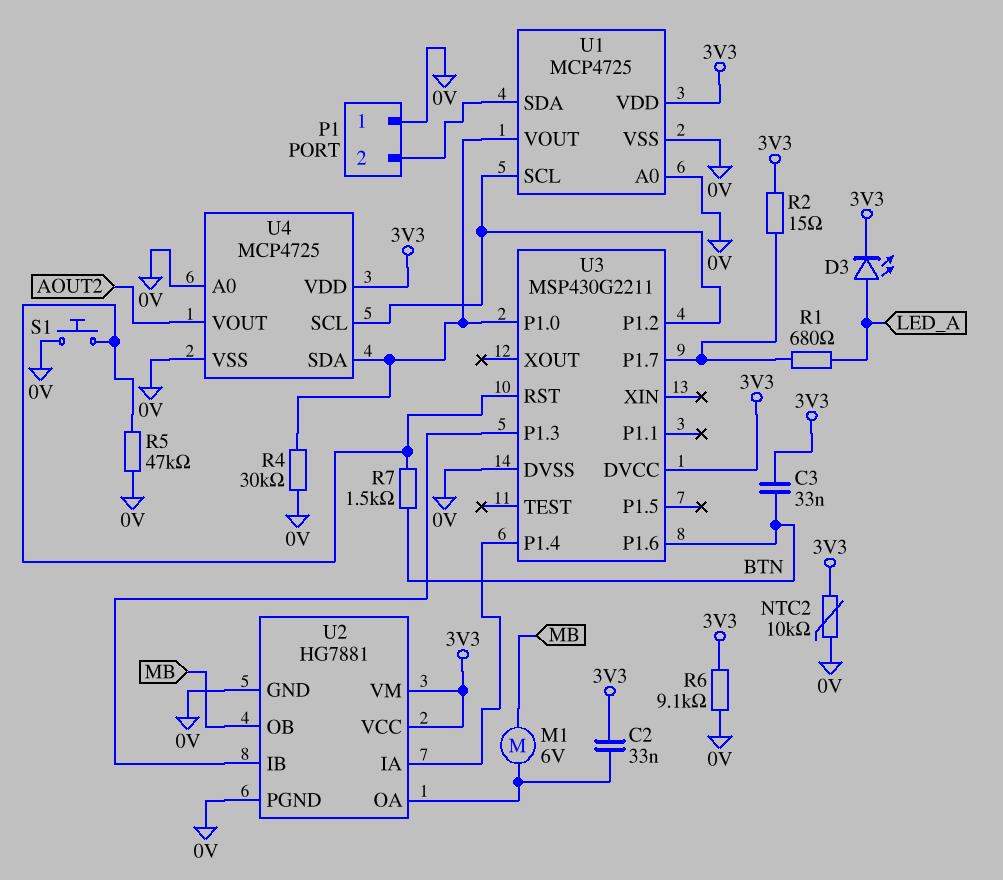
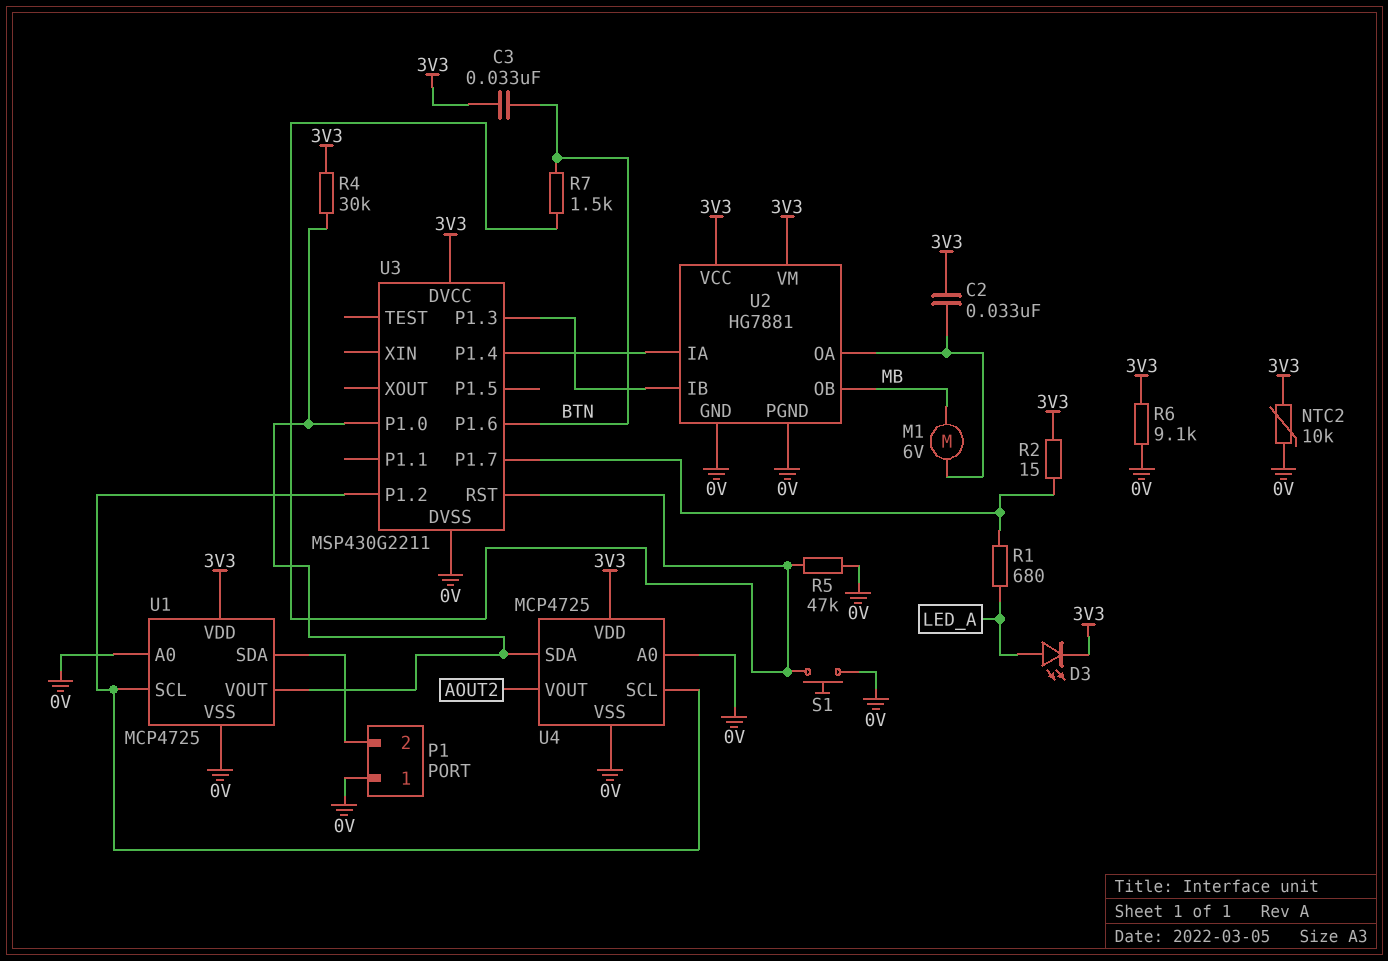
R4: 30k (0V, U1/VOUT) -> 30k (3V3, U1/VOUT)

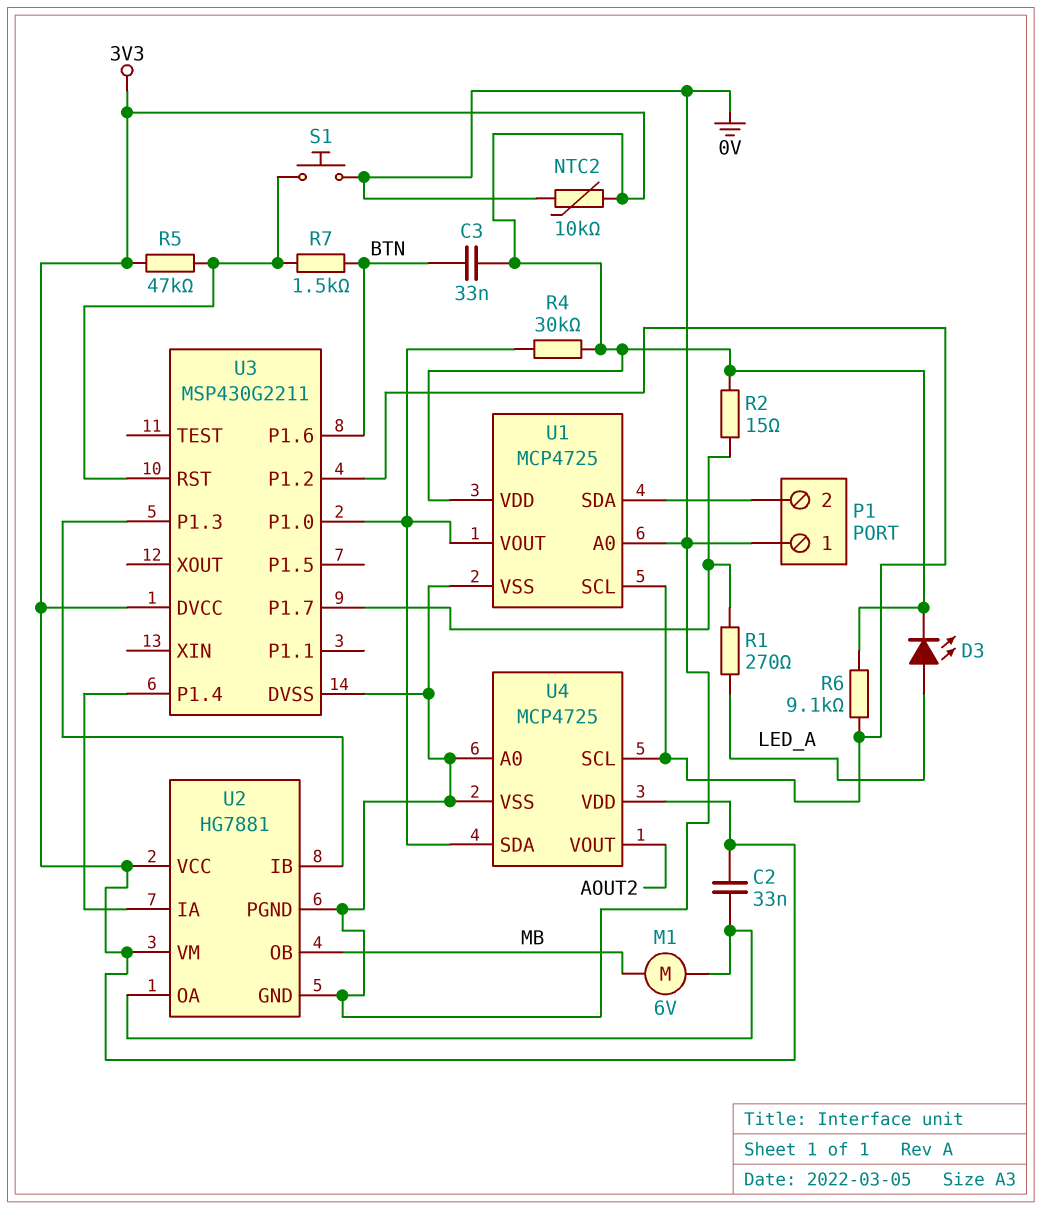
R1: 680 (LED_A, U3/P1.7) -> 270 (LED_A, U3/P1.7)
R5: 47k (0V, U3/RST) -> 47k (3V3, U3/RST)
R6: 9.1k (0V, 3V3) -> 9.1k (3V3, U1/SCL)

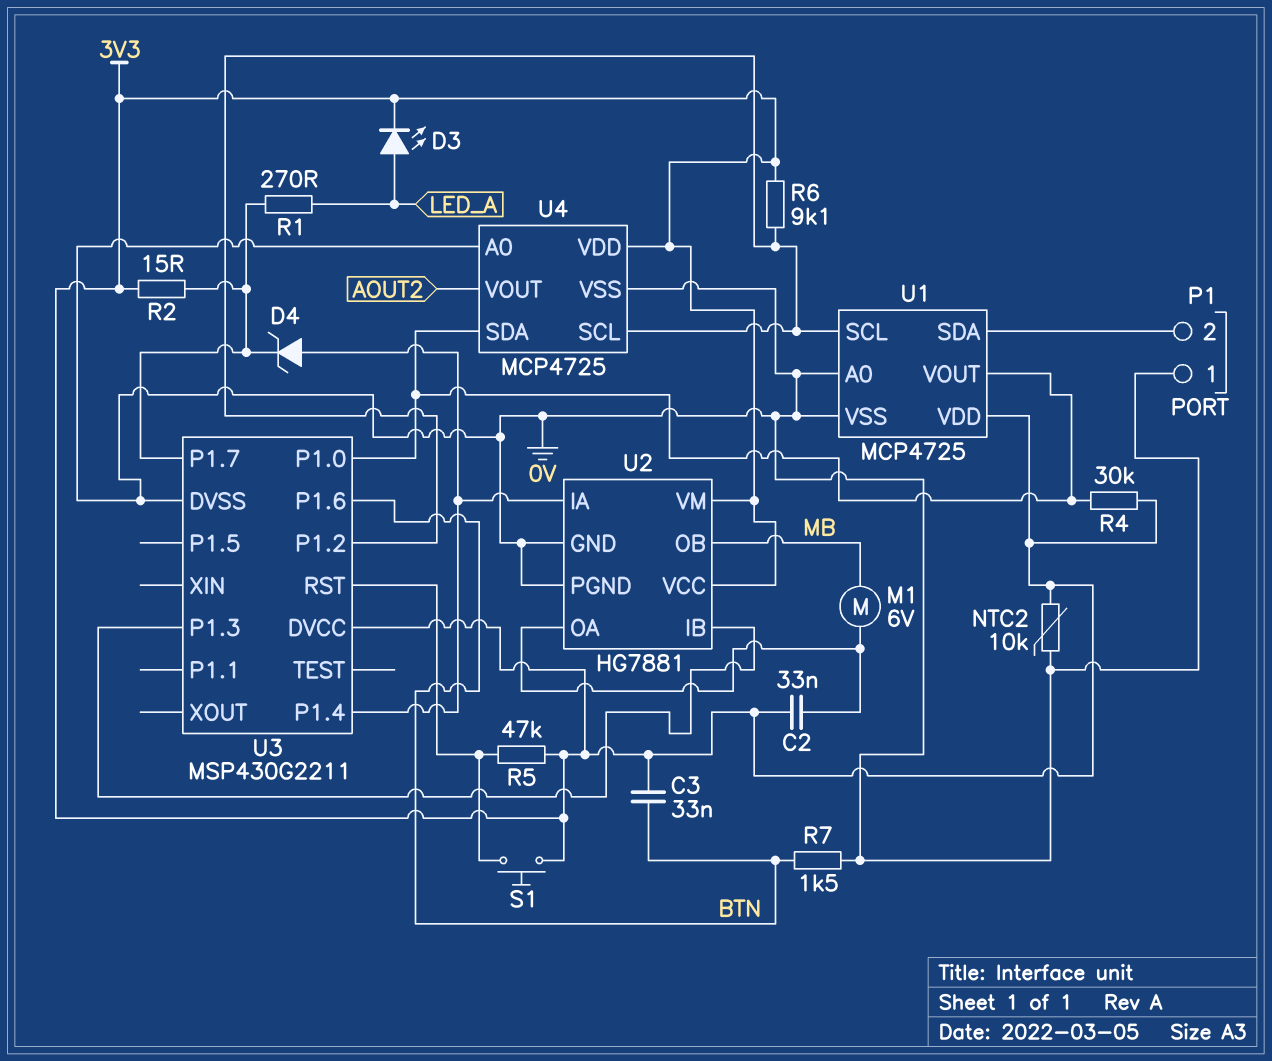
D4: none -> zener (A U2/IA, K U3/P1.7)
R7: 1.5k (BTN, U3/RST) -> 1.5k (0V, BTN)
S1: button (0V, U3/RST) -> button (3V3, U3/RST)

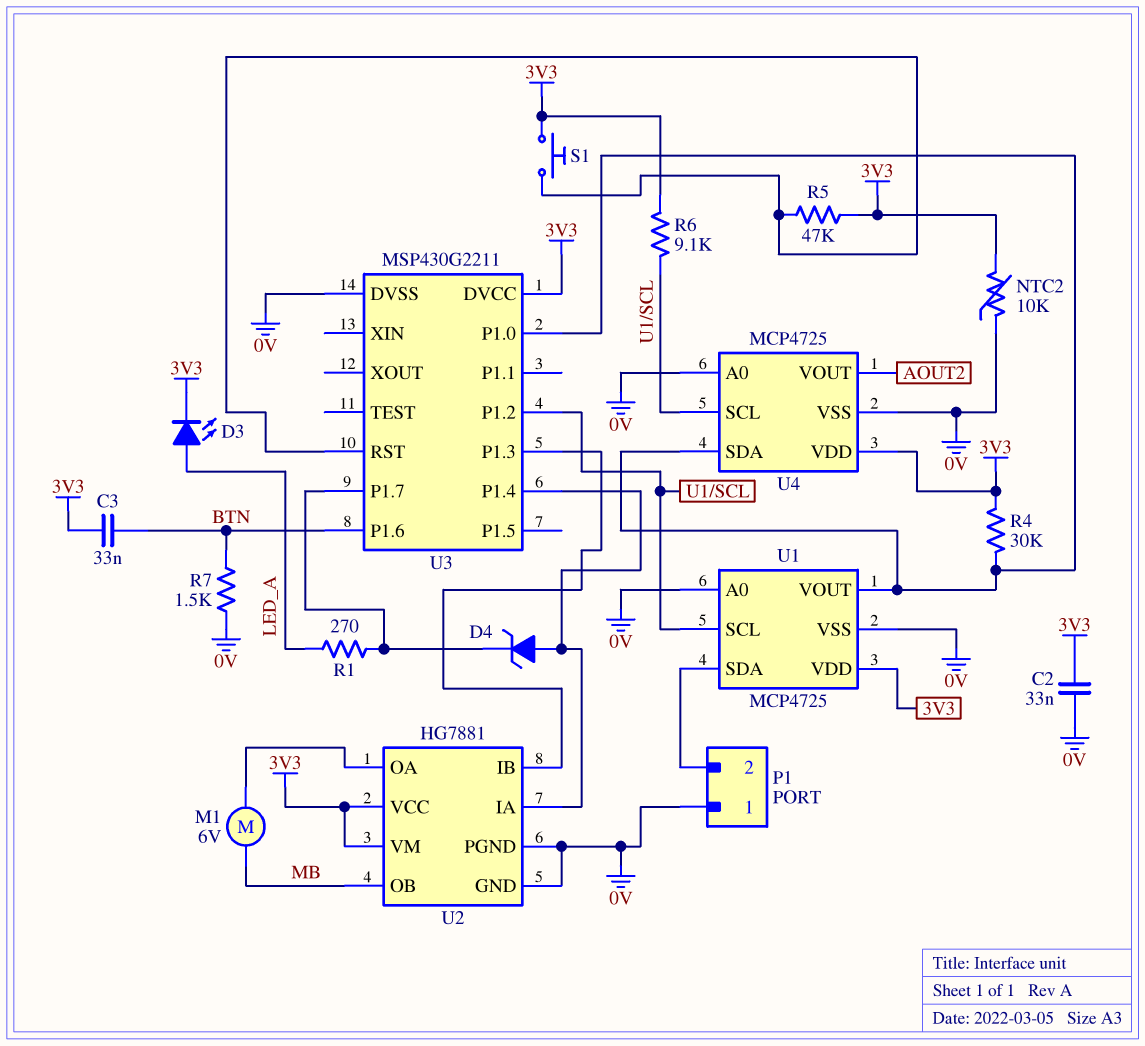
C2: 33nF (3V3, U2/OA) -> 33nF (0V, 3V3)
R2: 15 (3V3, U3/P1.7) -> none

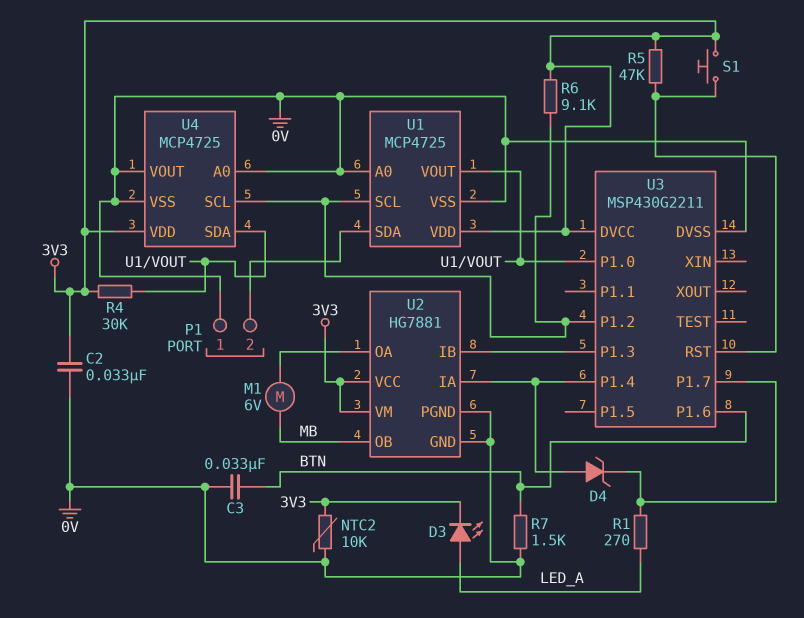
C3: 33nF (3V3, BTN) -> 33nF (0V, BTN)
U4 pin VOUT: AOUT2 -> 0V

